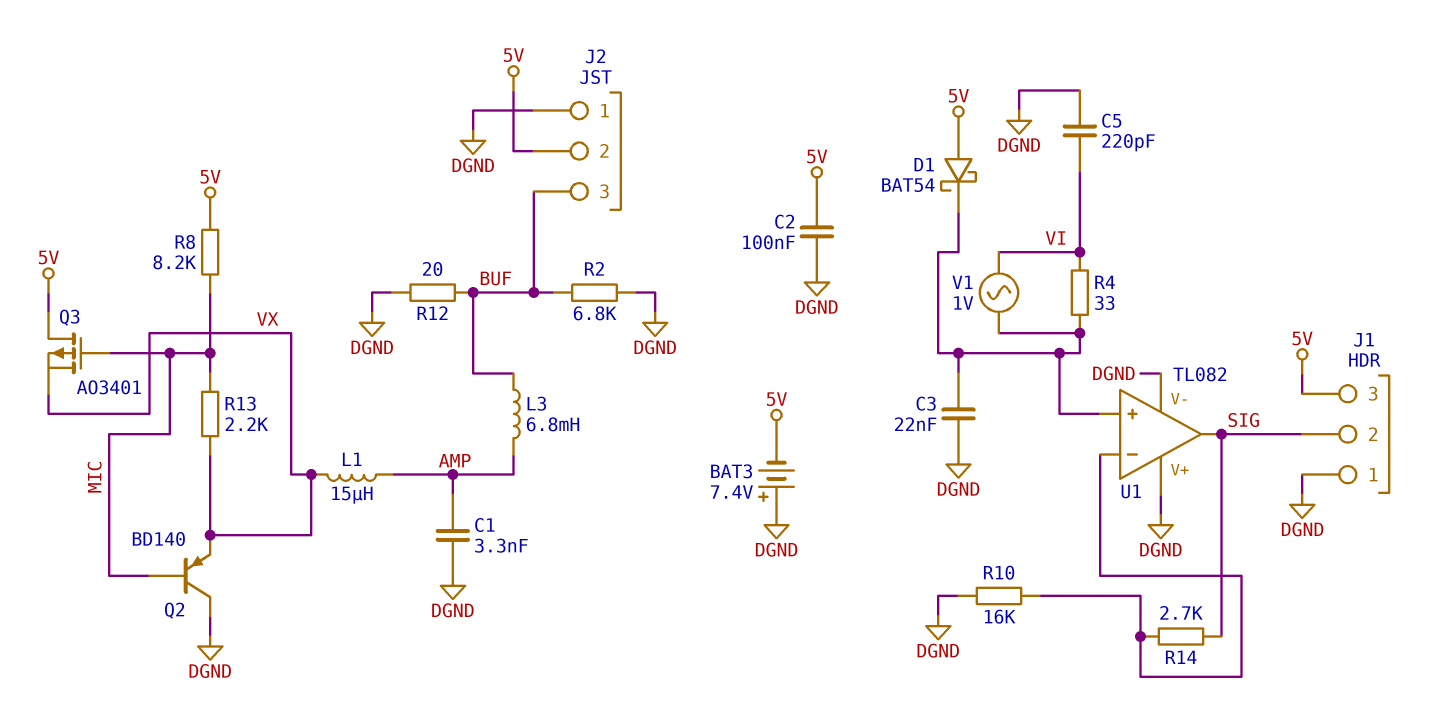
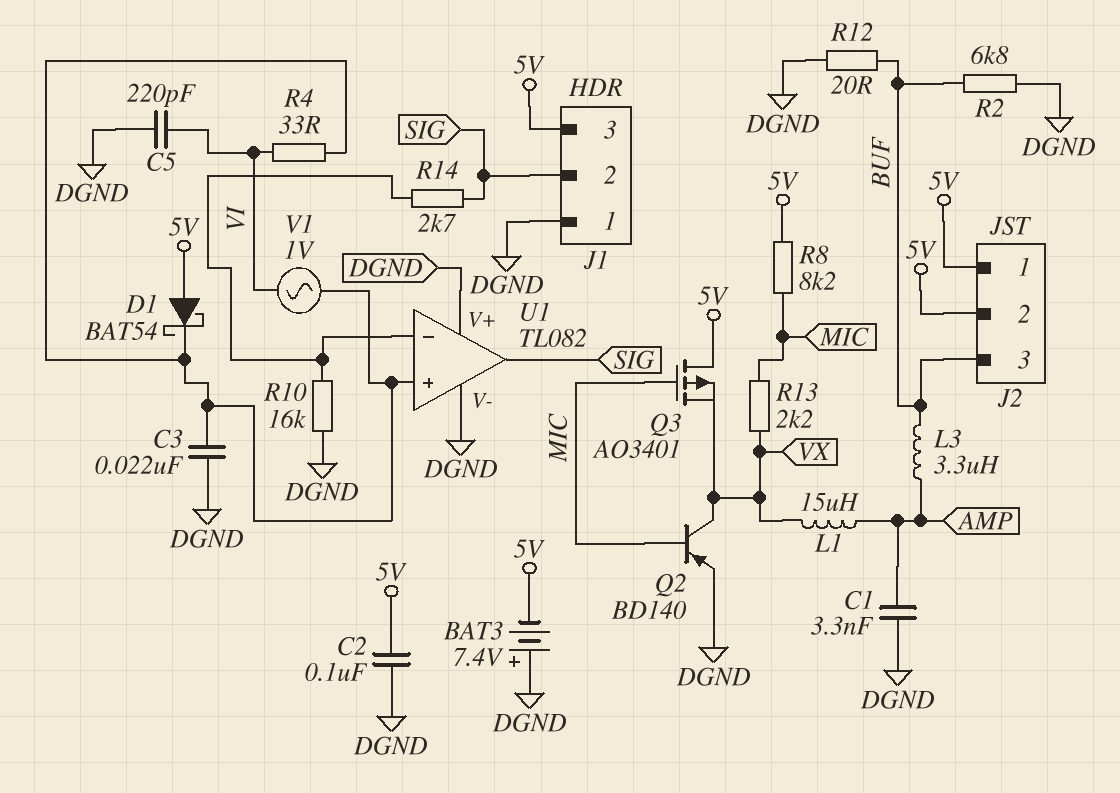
J2 pin 1: DGND -> 5V
L3: 6.8mH (AMP, BUF) -> 3.3uH (AMP, BUF)
Q2: PNP BD140 (B MIC, C DGND, E VX) -> PNP BD140 (B MIC, C VX, E DGND)

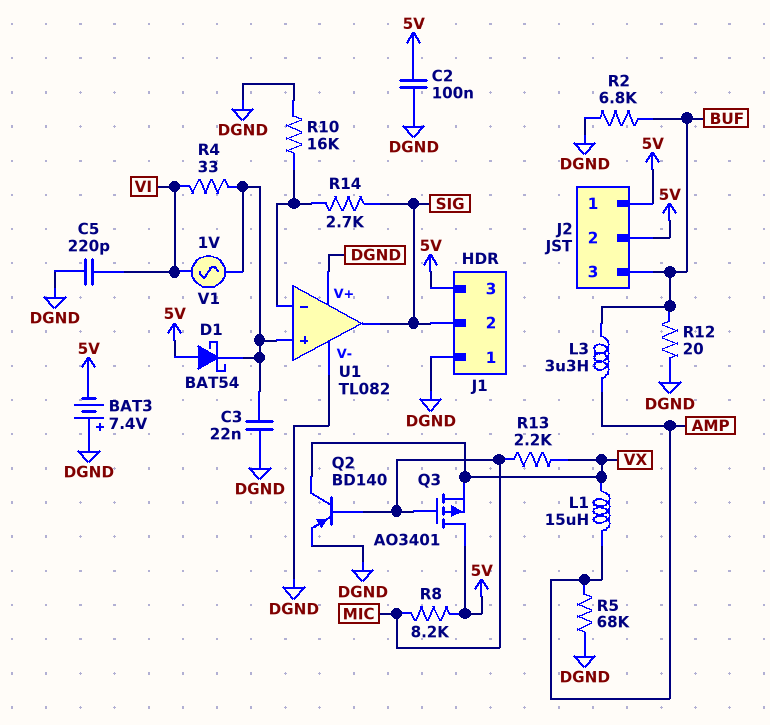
C1: 3.3nF (AMP, DGND) -> none
R5: none -> 68k (AMP, DGND)

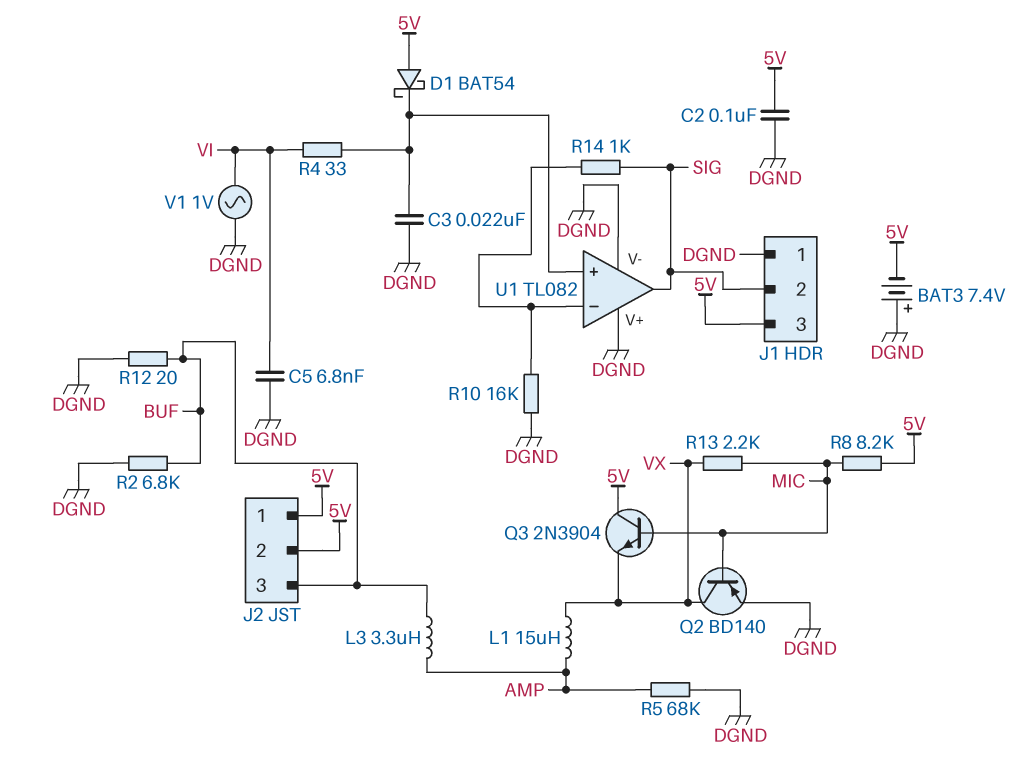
C5: 220pF (DGND, VI) -> 6.8nF (DGND, VI)
Q3: PMOS AO3401 (G MIC, D 5V, S VX) -> NPN 2N3904 (B MIC, C 5V, E VX)
R14: 2.7k (SIG, U1/in-) -> 1k (SIG, U1/in-)
V1: AC 1V (U1/in+, VI) -> AC 1V (DGND, VI)

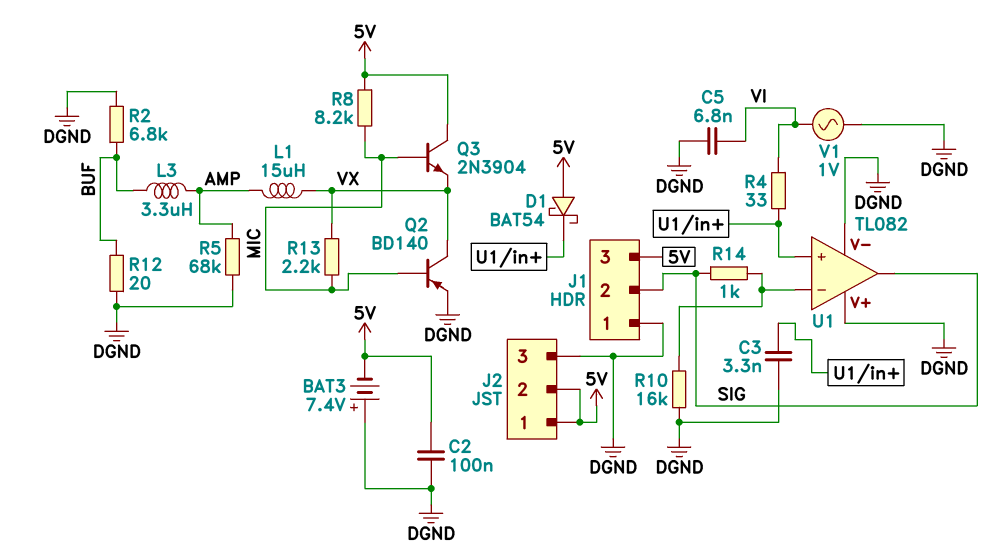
C3: 22nF (DGND, U1/in+) -> 3.3nF (DGND, U1/in+)
J2 pin 3: BUF -> DGND

